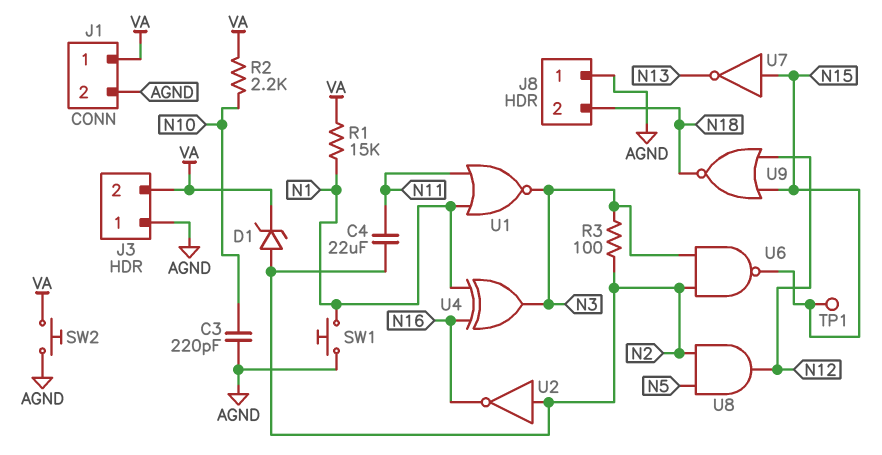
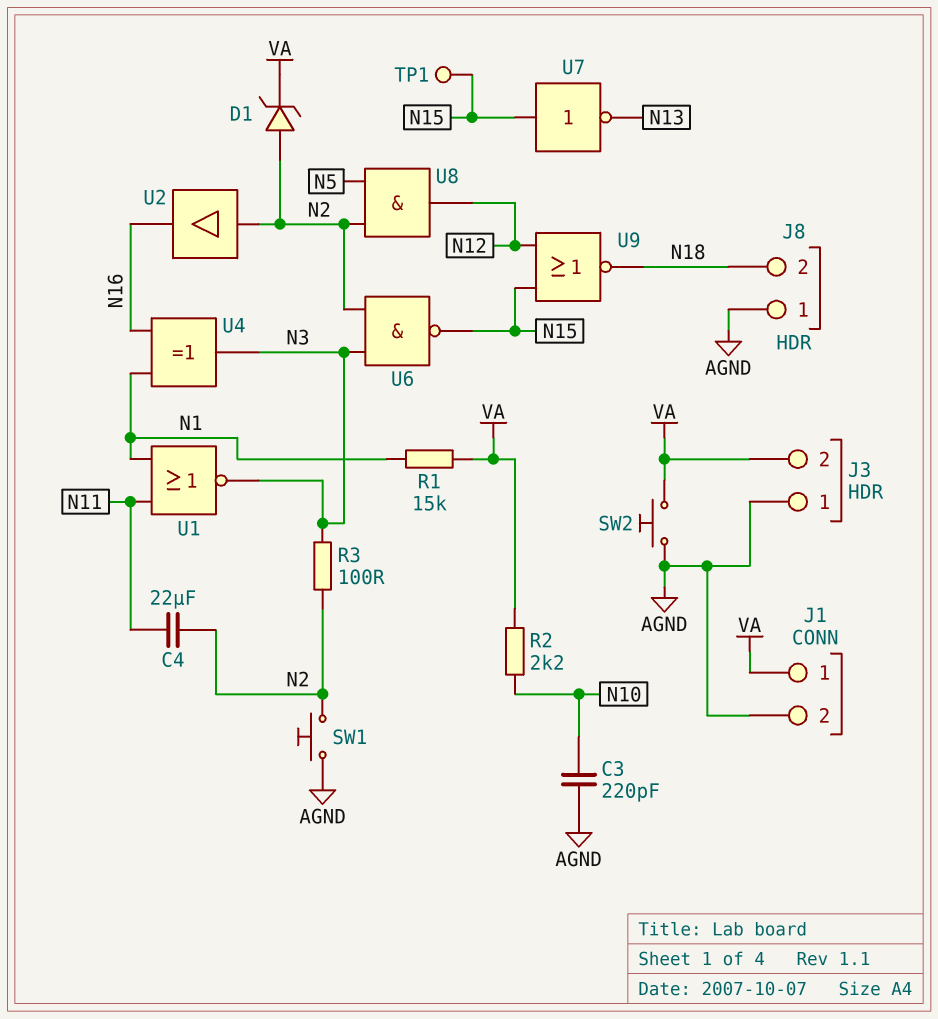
SW1: button (AGND, N1) -> button (AGND, N2)
U2: NOT (in N2, out N16) -> buffer (in N2, out N16)

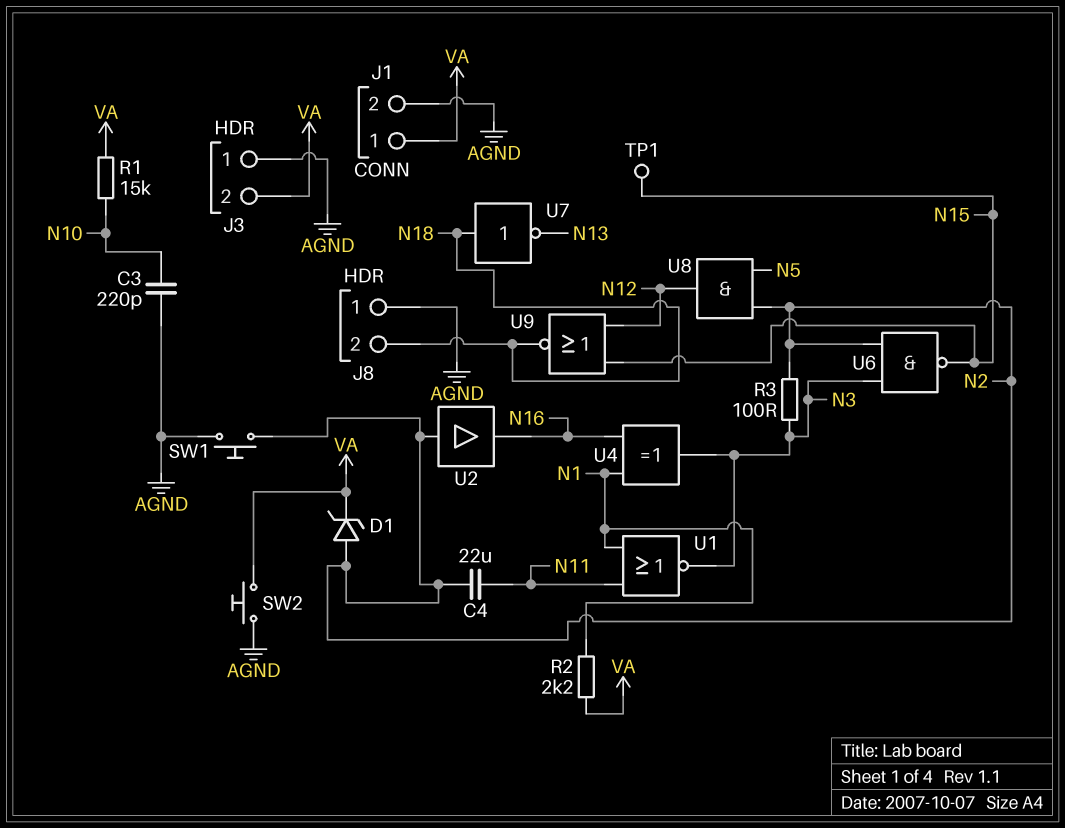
R1: 15k (N1, VA) -> 15k (N10, VA)
R2: 2.2k (N10, VA) -> 2.2k (N1, VA)
U7: NOT (in N15, out N13) -> NOT (in N18, out N13)

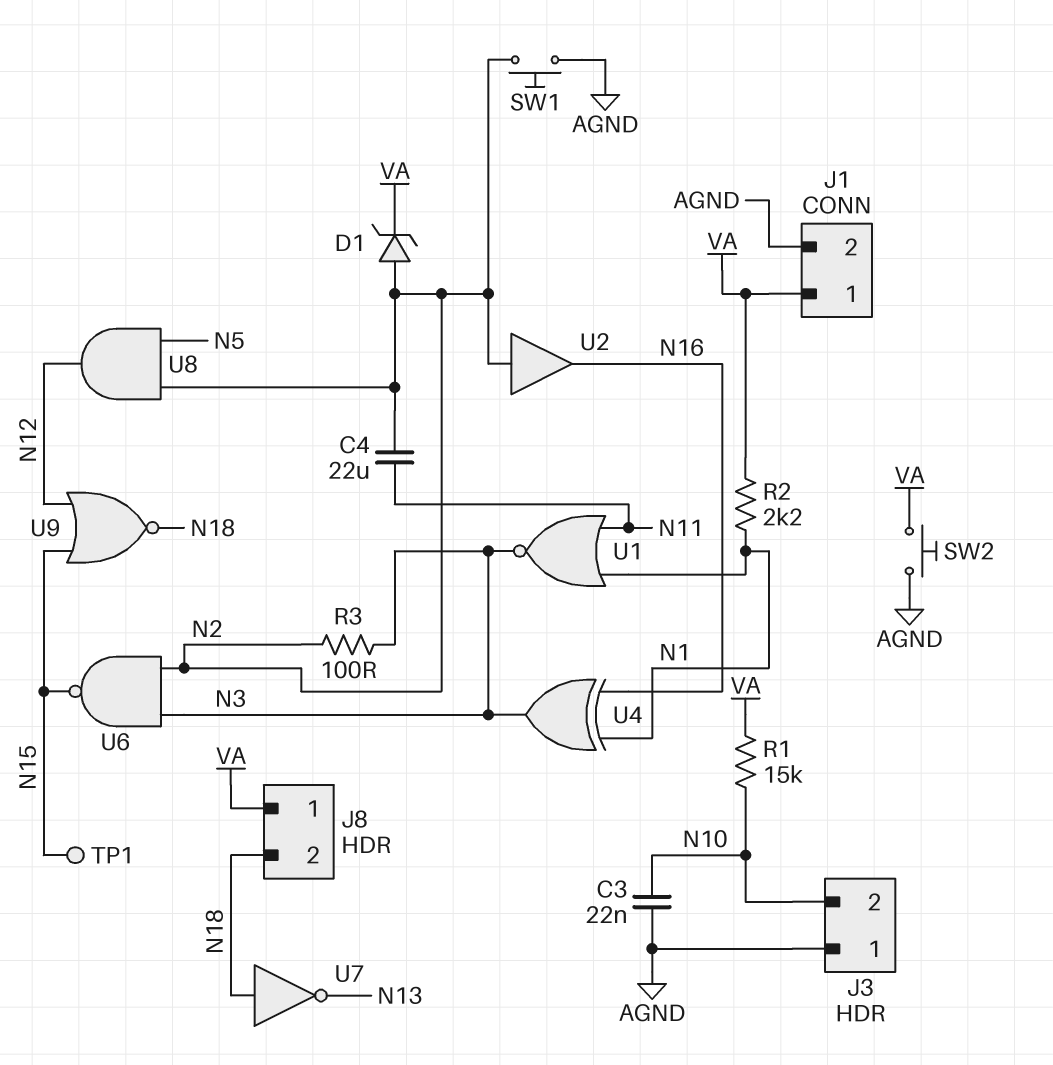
C3: 220pF (AGND, N10) -> 22nF (AGND, N10)
J3 pin 2: VA -> N10
J8 pin 1: AGND -> VA

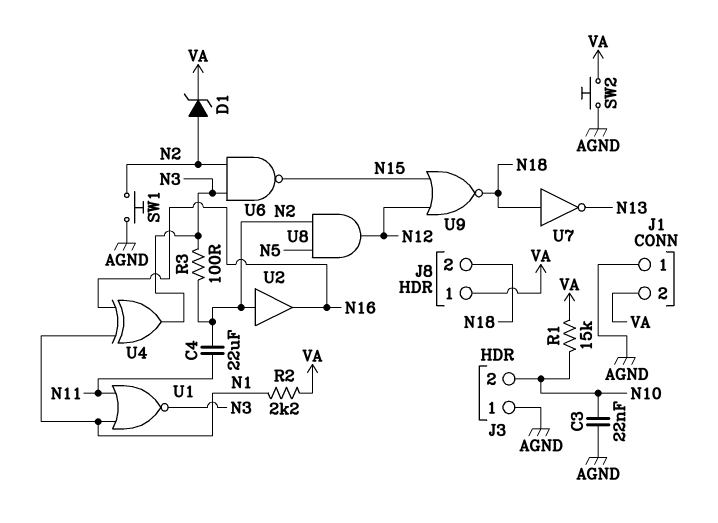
J1 pin 1: VA -> AGND
J1 pin 2: AGND -> VA
TP1: test point (N15) -> none

